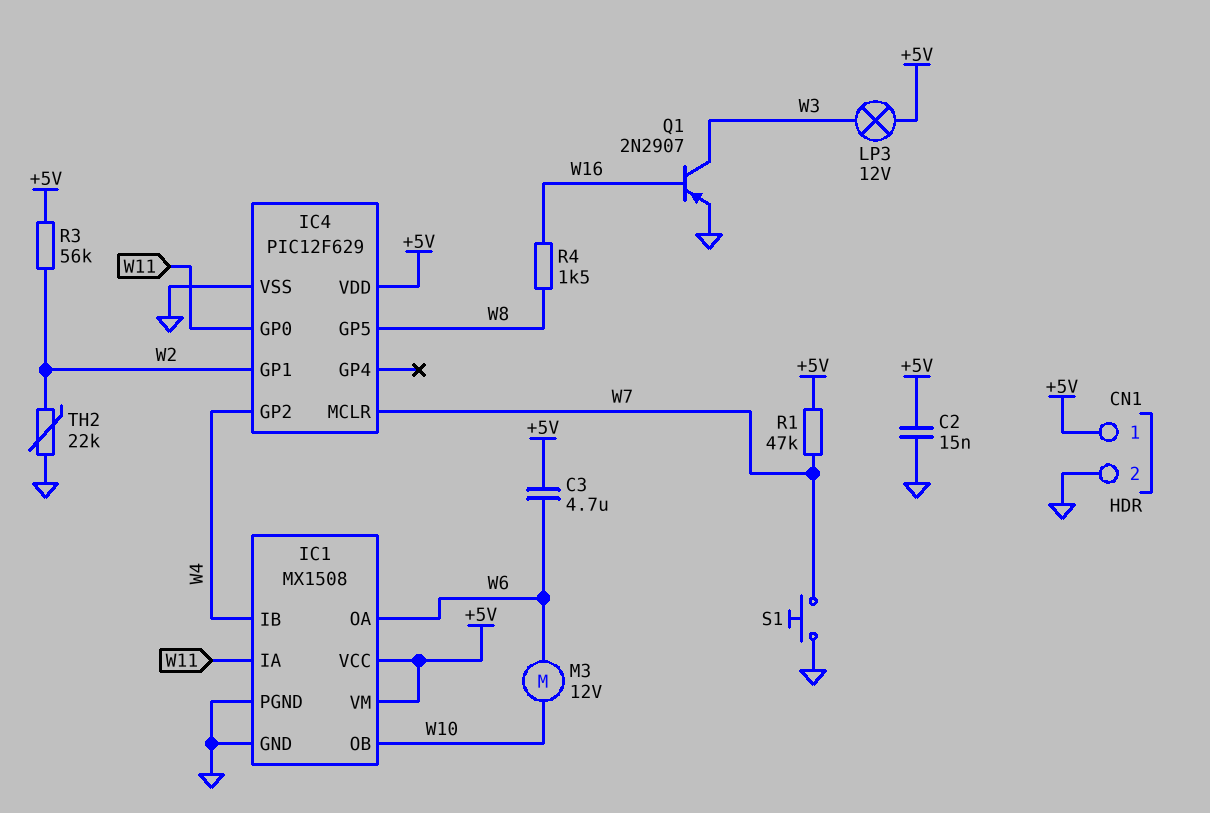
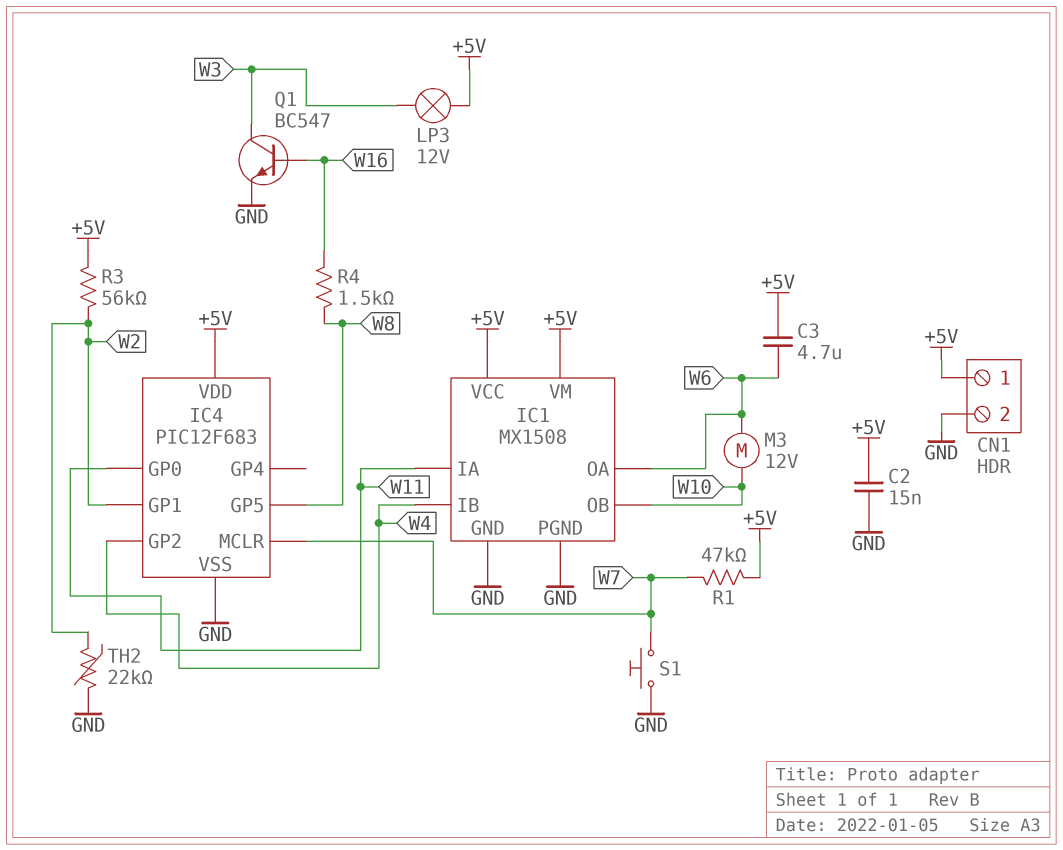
IC4: PIC12F629 -> PIC12F683
Q1: PNP 2N2907 (B W16, C W3, E GND) -> NPN BC547 (B W16, C W3, E GND)

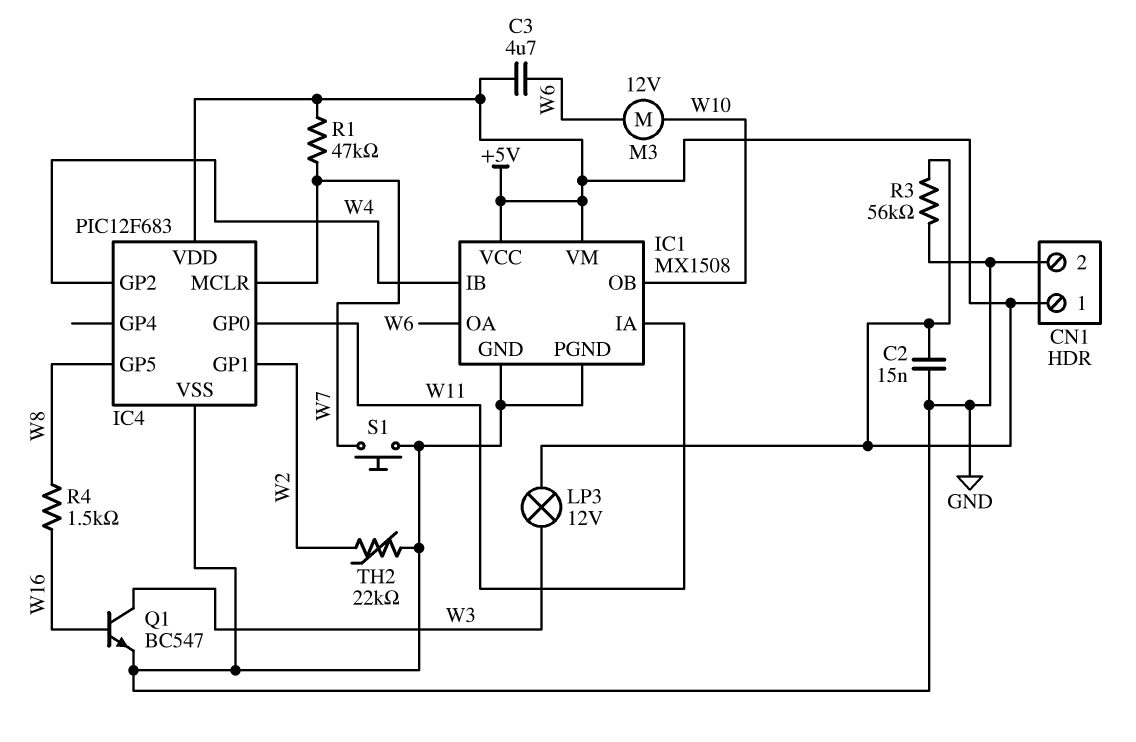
R3: 56k (+5V, W2) -> 56k (+5V, GND)

